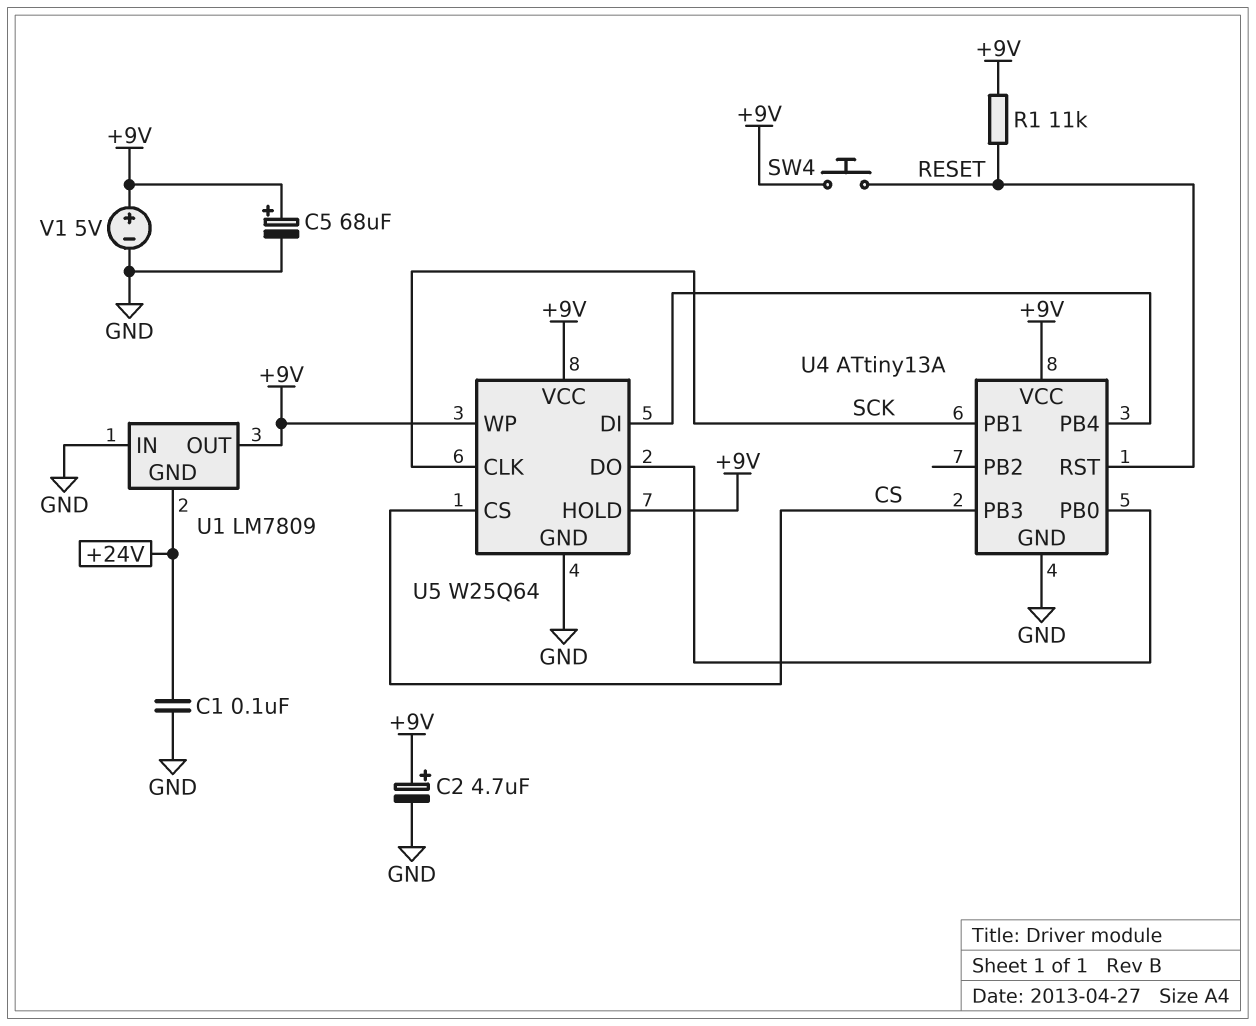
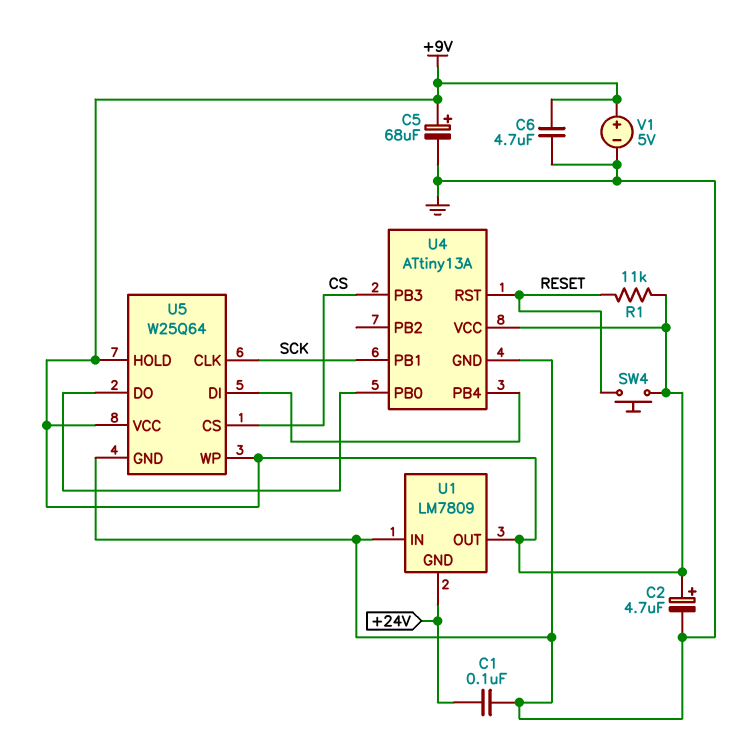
C6: none -> 4.7uF (+9V, GND)

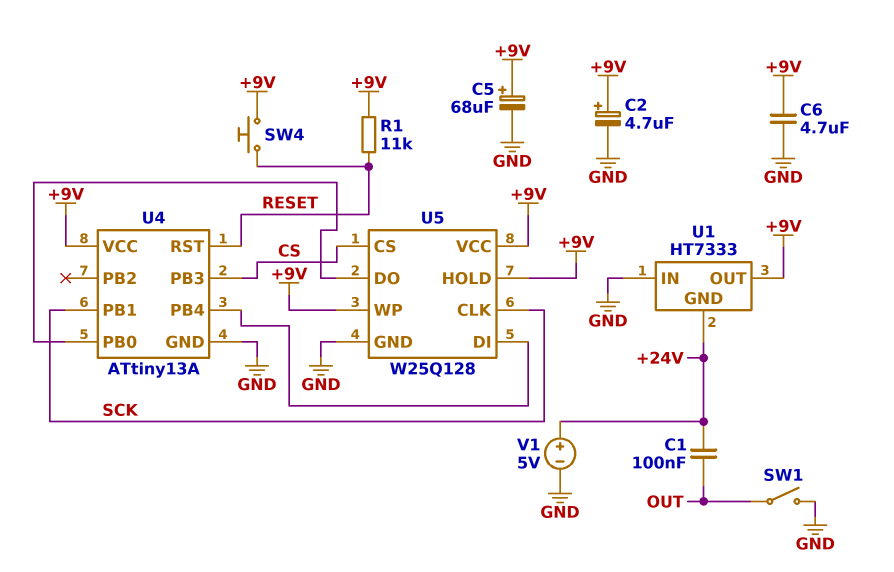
C1: 100nF (+24V, GND) -> 100nF (+24V, OUT)
SW1: none -> switch (GND, OUT)
U1: LM7809 -> HT7333
U5: W25Q64 -> W25Q128
V1: 5V (plus +9V, minus GND) -> 5V (plus +24V, minus GND)

